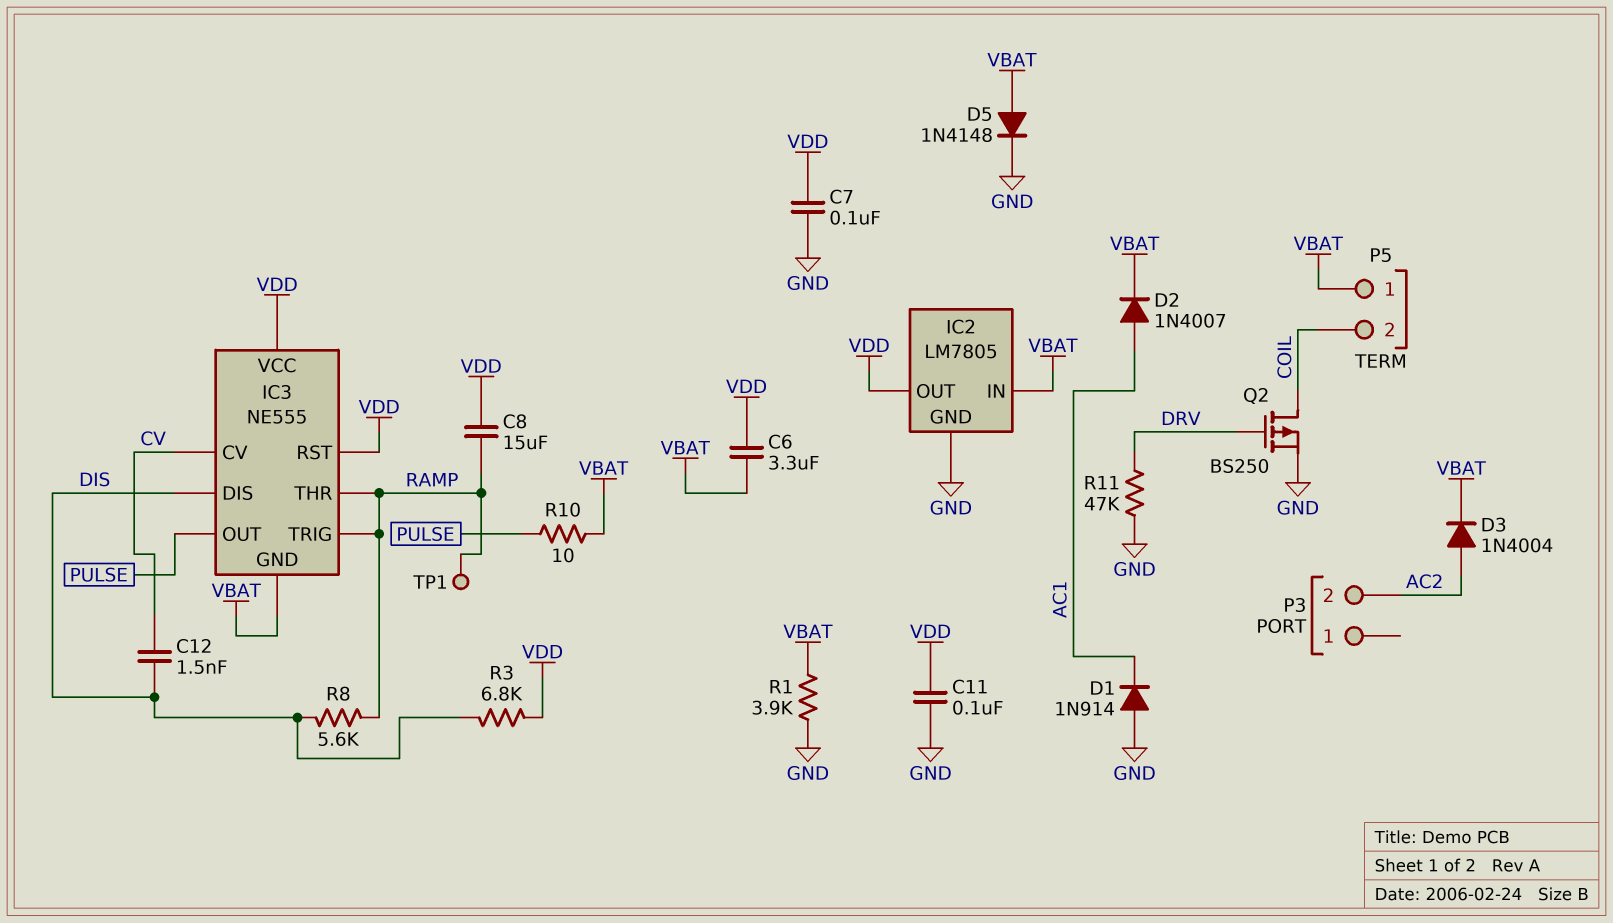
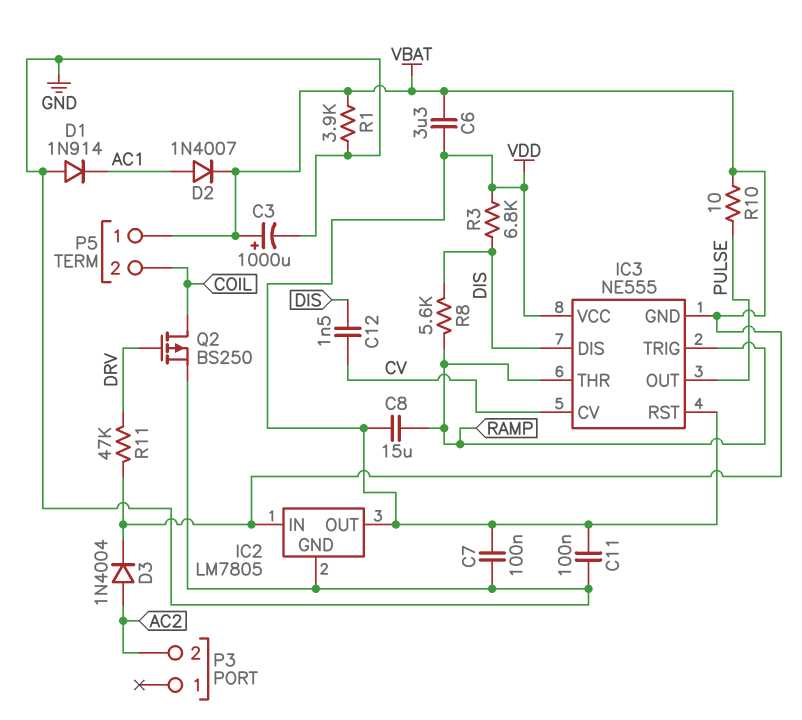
C3: none -> 1000uF (plus VBAT, minus GND)
D5: diode 1N4148 (A VBAT, K GND) -> none
R11: 47k (DRV, GND) -> 47k (DRV, VBAT)
TP1: test point (RAMP) -> none

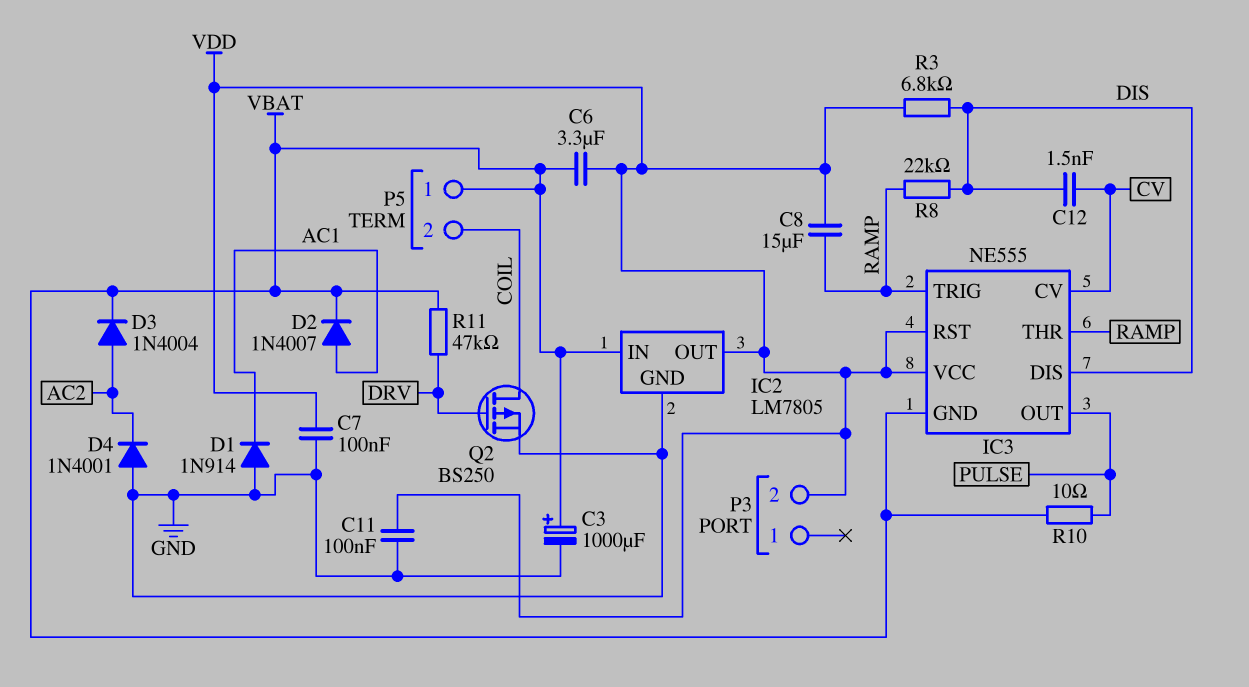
D4: none -> diode 1N4001 (A GND, K AC2)
P3 pin 2: AC2 -> VDD
R1: 3.9k (GND, VBAT) -> none
R8: 5.6k (DIS, RAMP) -> 22k (DIS, RAMP)

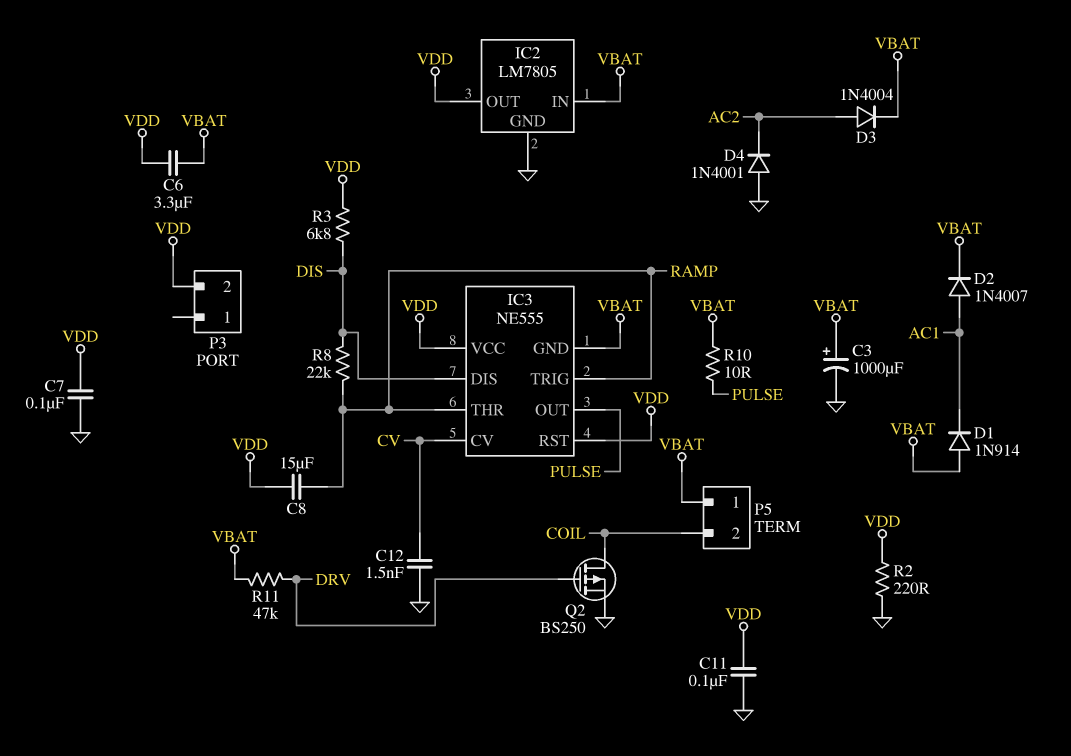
C12: 1.5nF (CV, DIS) -> 1.5nF (CV, GND)
D1: diode 1N914 (A GND, K AC1) -> diode 1N914 (A VBAT, K AC1)
R2: none -> 220 (GND, VDD)

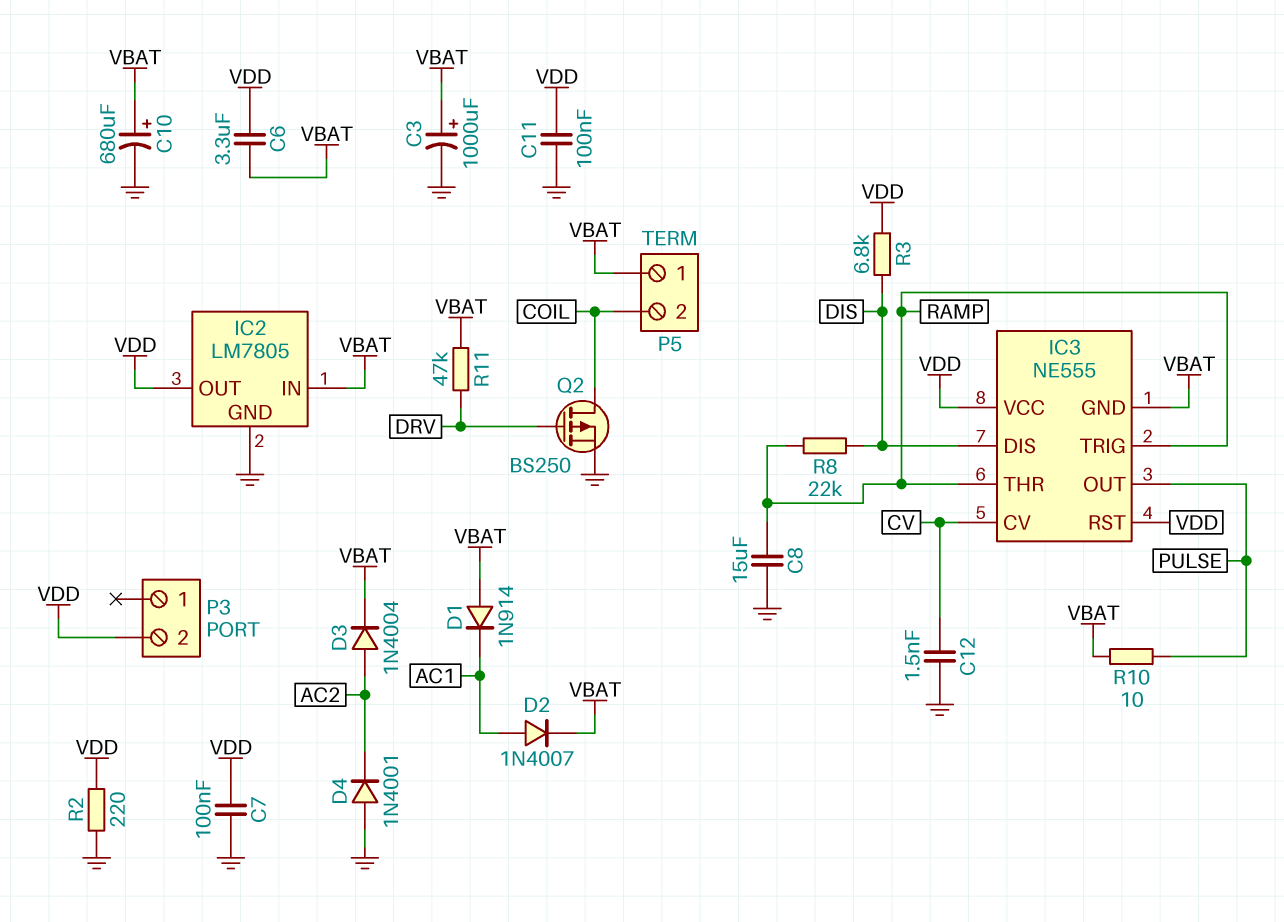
C8: 15uF (RAMP, VDD) -> 15uF (GND, RAMP)
C10: none -> 680uF (plus VBAT, minus GND)

